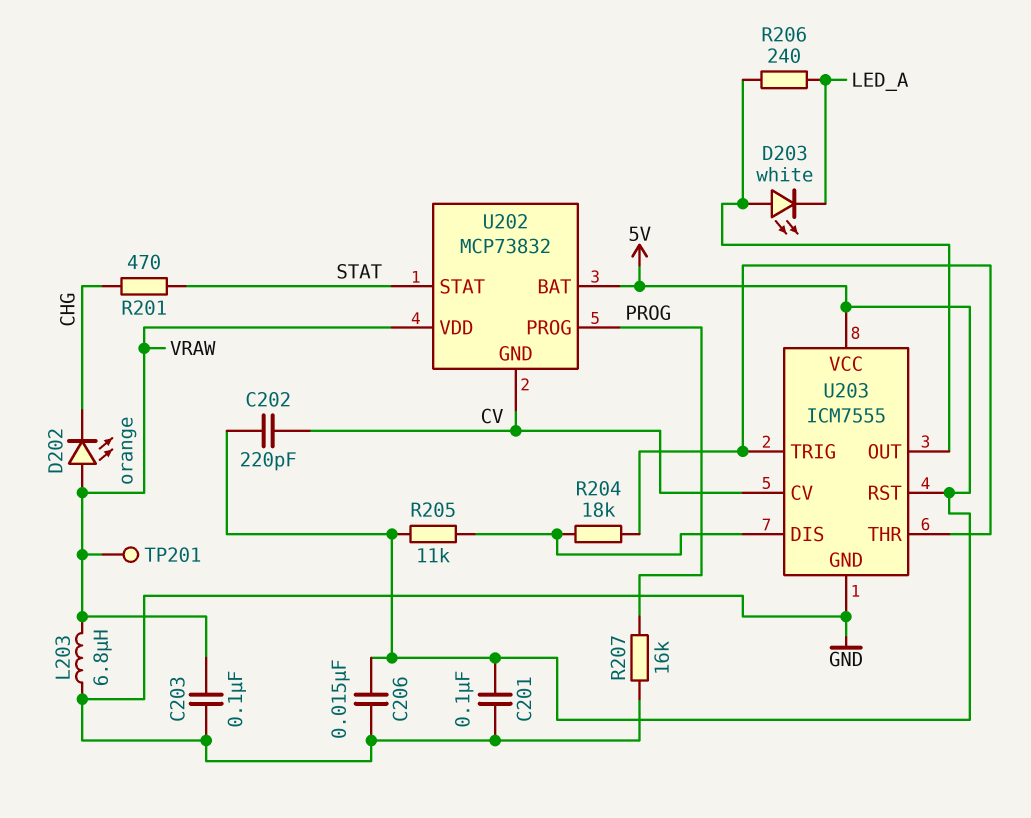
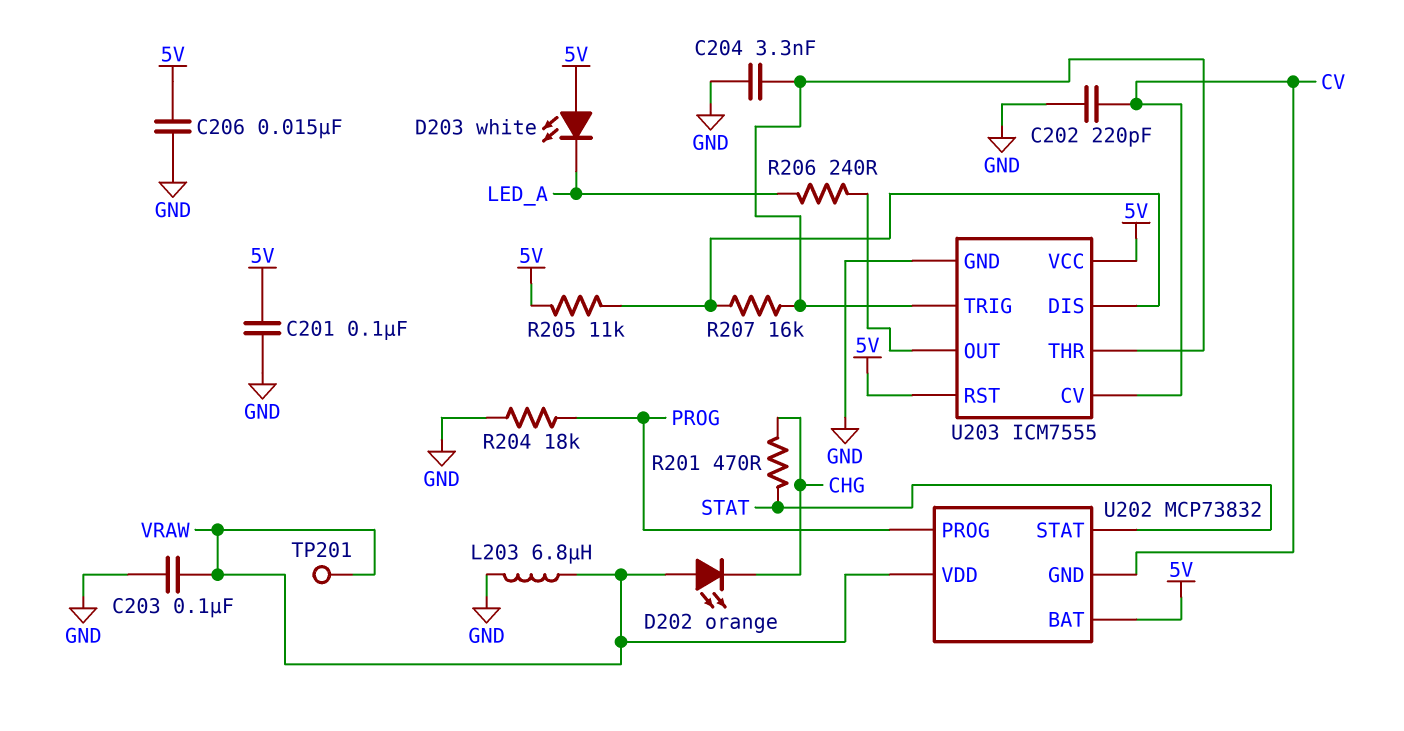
C202: 220pF (5V, CV) -> 220pF (CV, GND)
C204: none -> 3.3nF (GND, U203/THR)
D203: LED white (A U203/OUT, K LED_A) -> LED white (A 5V, K LED_A)
R204: 18k (U203/DIS, U203/THR) -> 18k (GND, PROG)
R207: 16k (GND, PROG) -> 16k (U203/DIS, U203/THR)

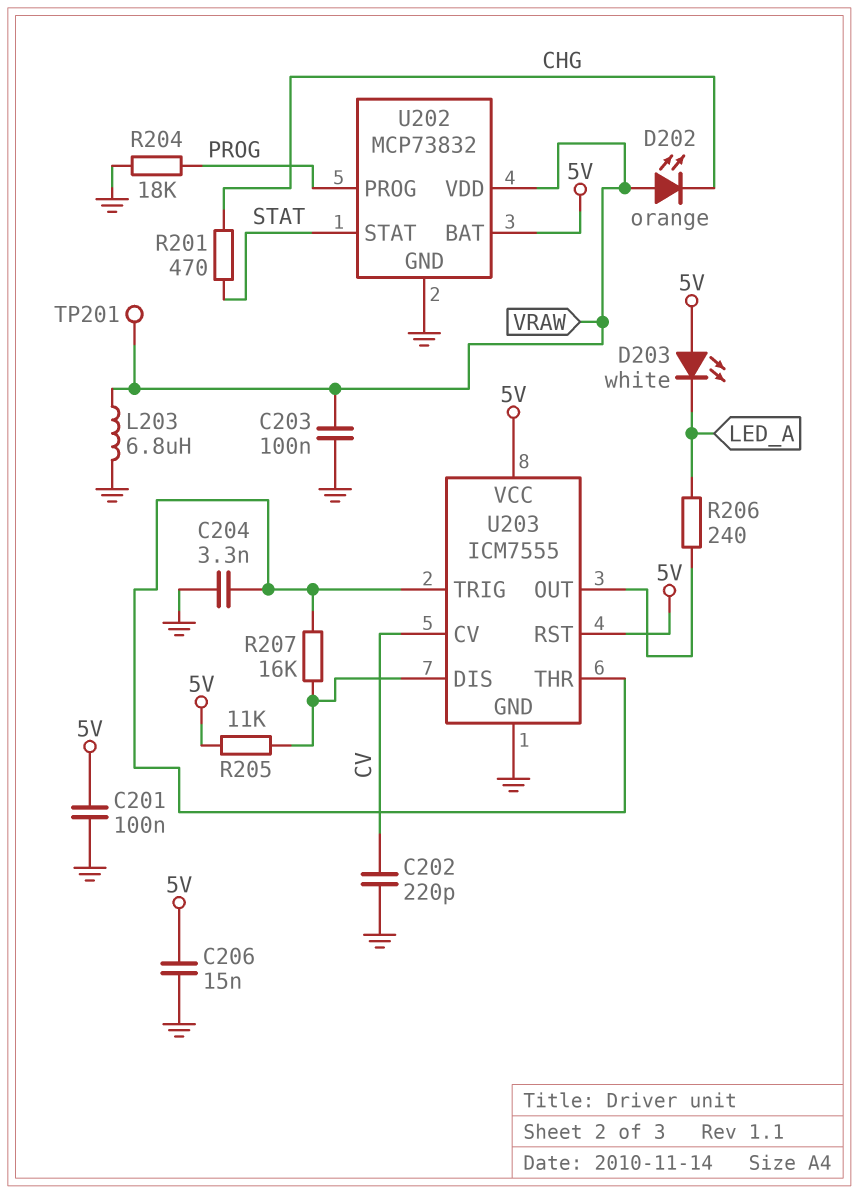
U202 pin GND: CV -> GND

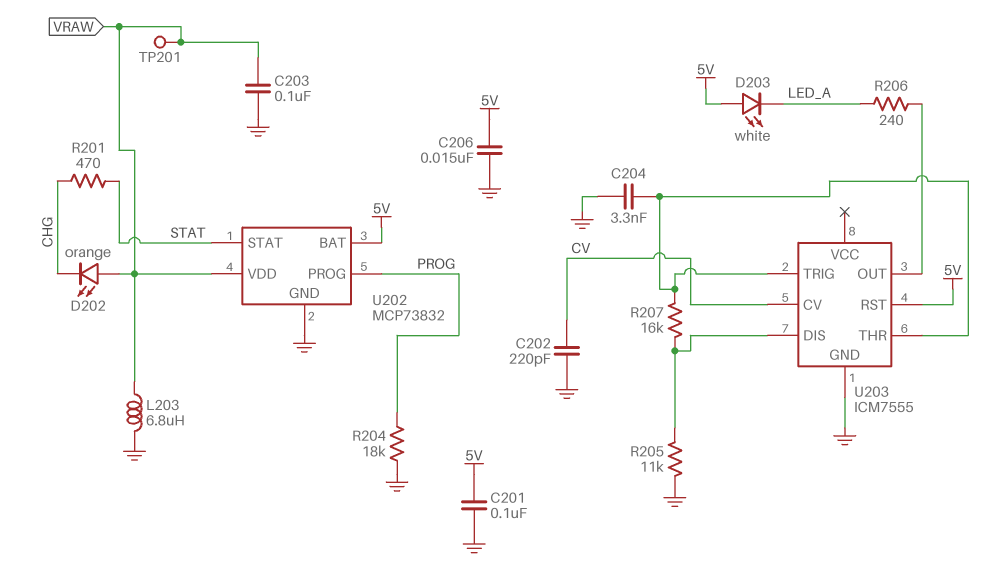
R205: 11k (5V, U203/DIS) -> 11k (GND, U203/DIS)
U203 pin VCC: 5V -> none

